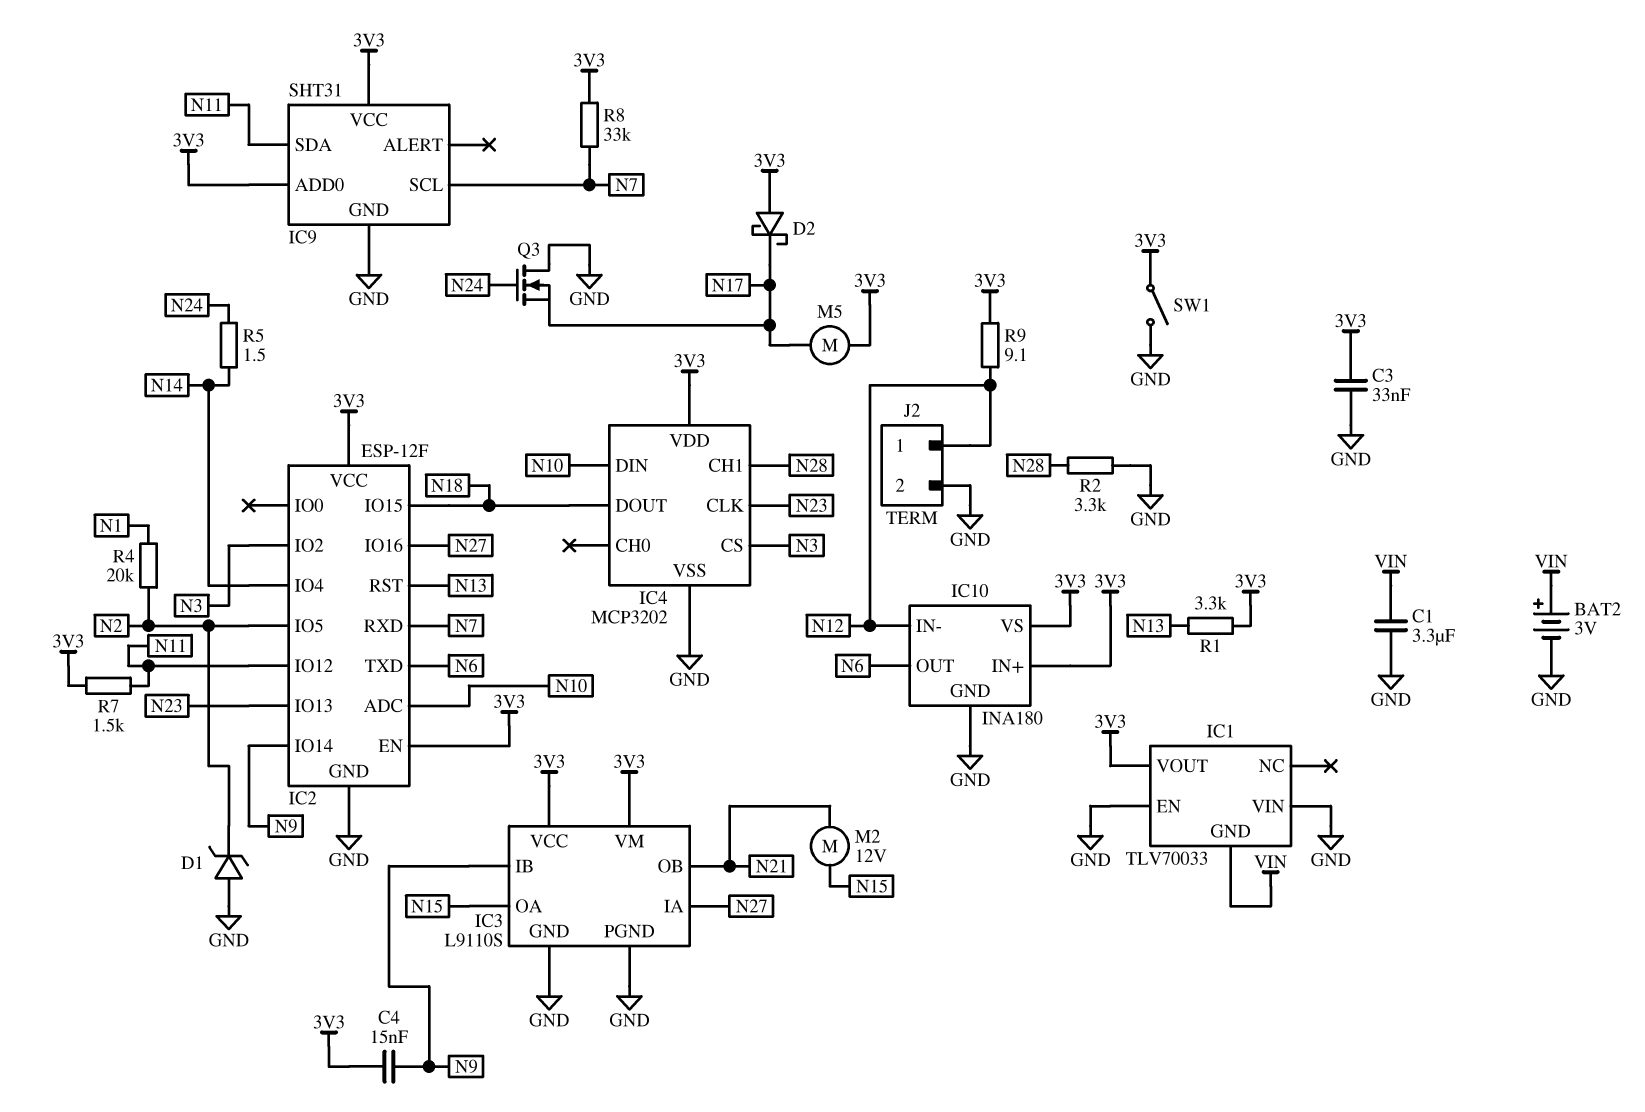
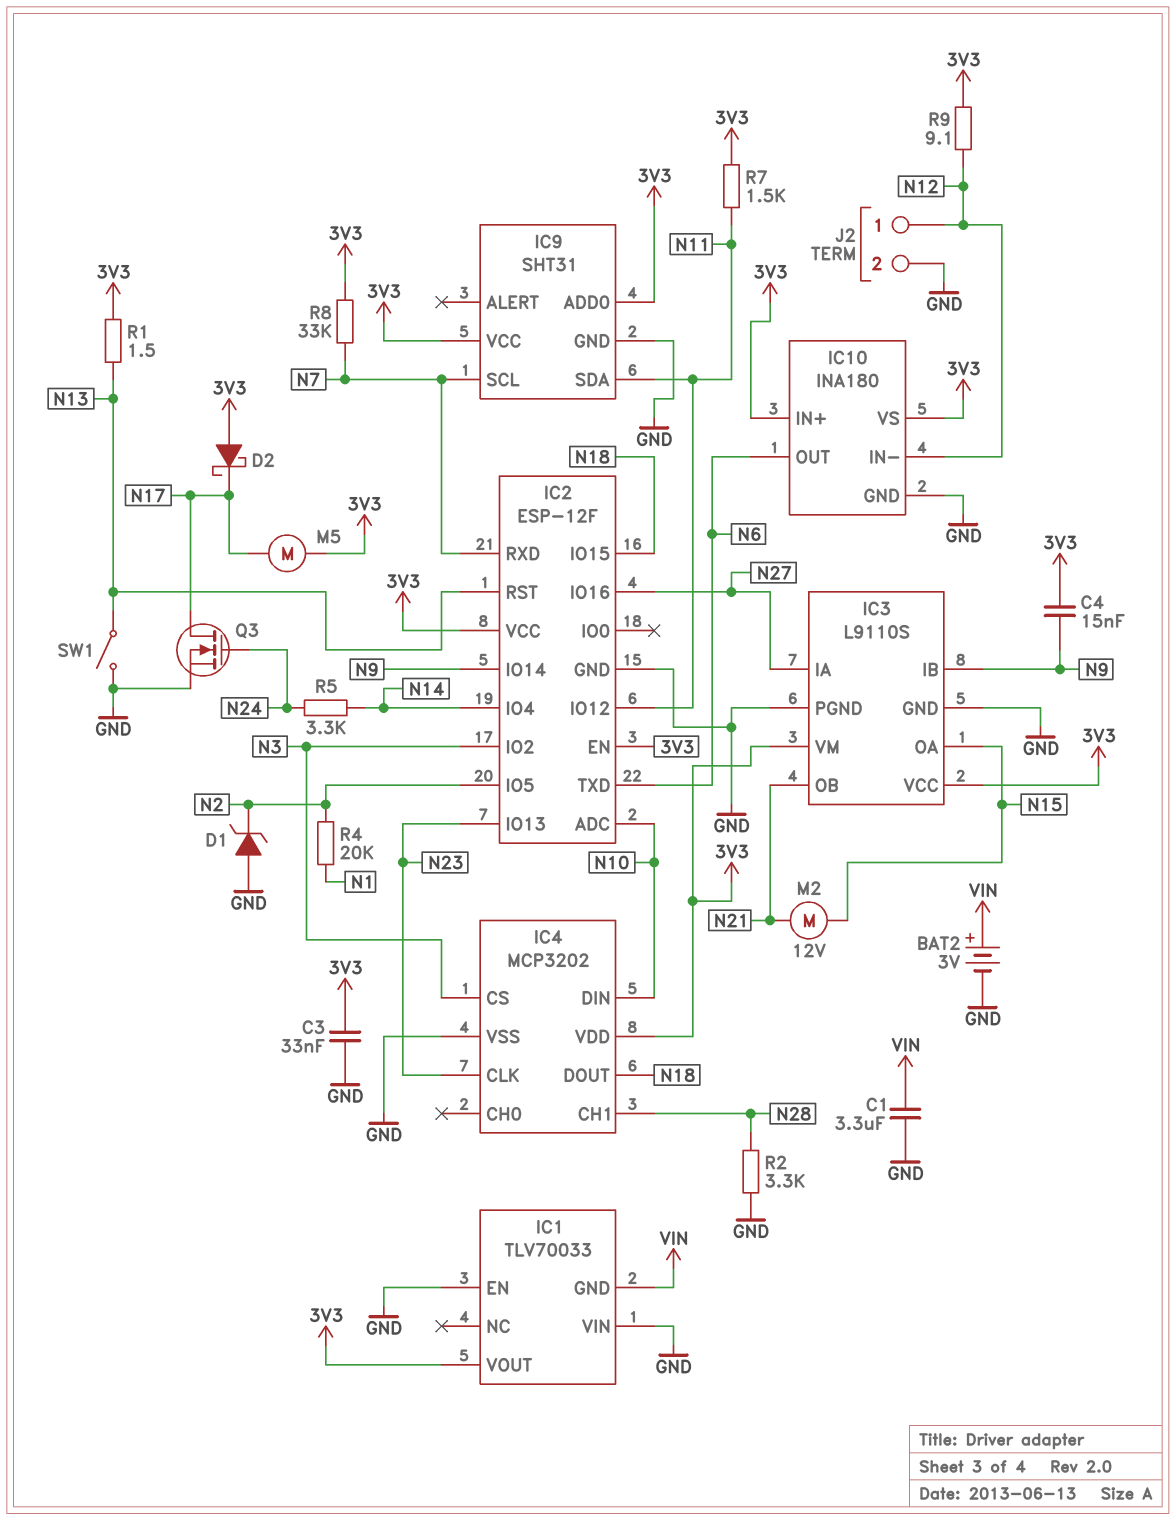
Q3: NMOS (G N24, D GND, S N17) -> NMOS (G N24, D N17, S GND)
R1: 3.3k (3V3, N13) -> 1.5 (3V3, N13)
R5: 1.5 (N14, N24) -> 3.3k (N14, N24)
SW1: switch (3V3, GND) -> switch (GND, N13)

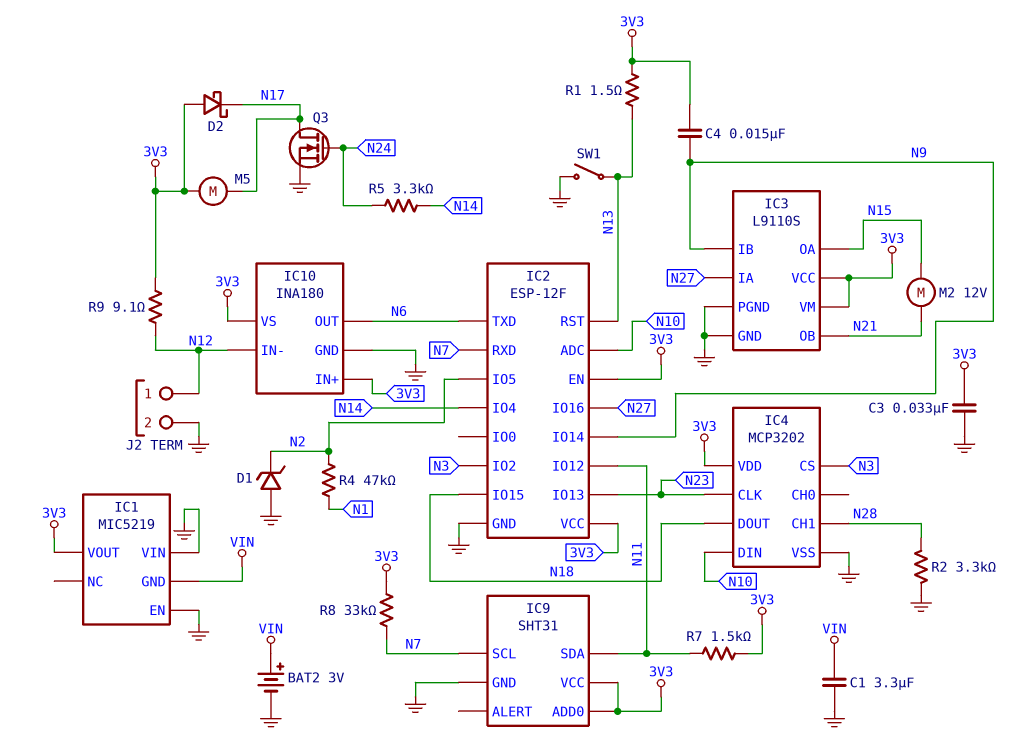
IC1: TLV70033 -> MIC5219
R4: 20k (N1, N2) -> 47k (N1, N2)

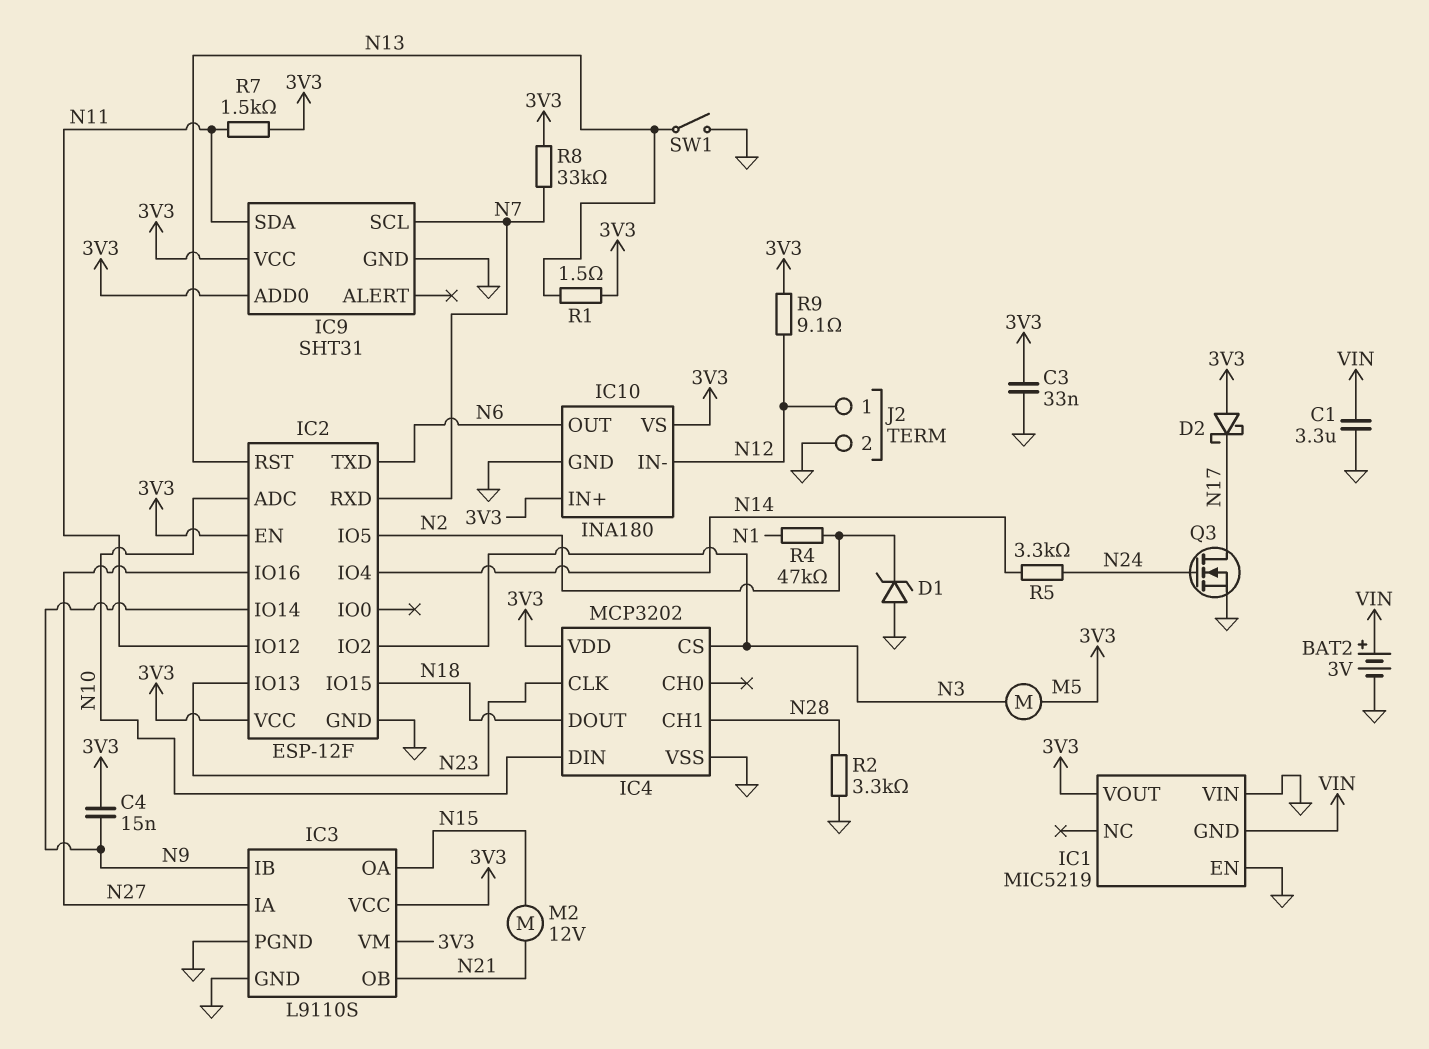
M5: motor (3V3, N17) -> motor (3V3, N3)

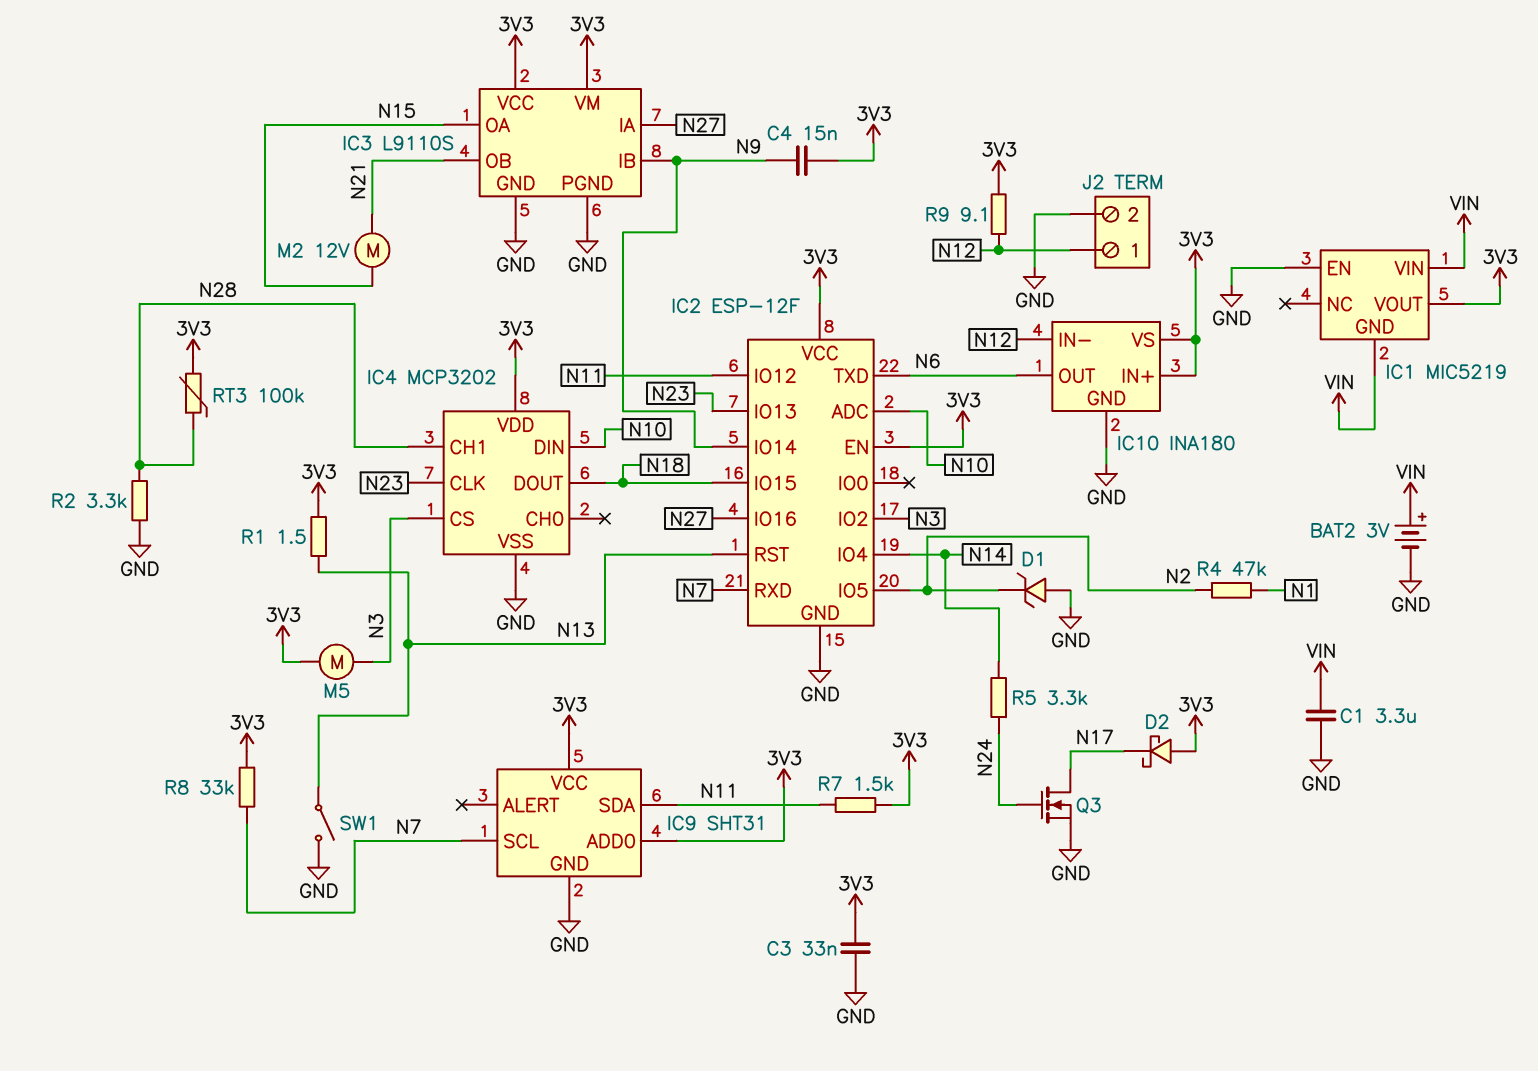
IC1 pin VIN: GND -> VIN
RT3: none -> 100k (3V3, N28)

